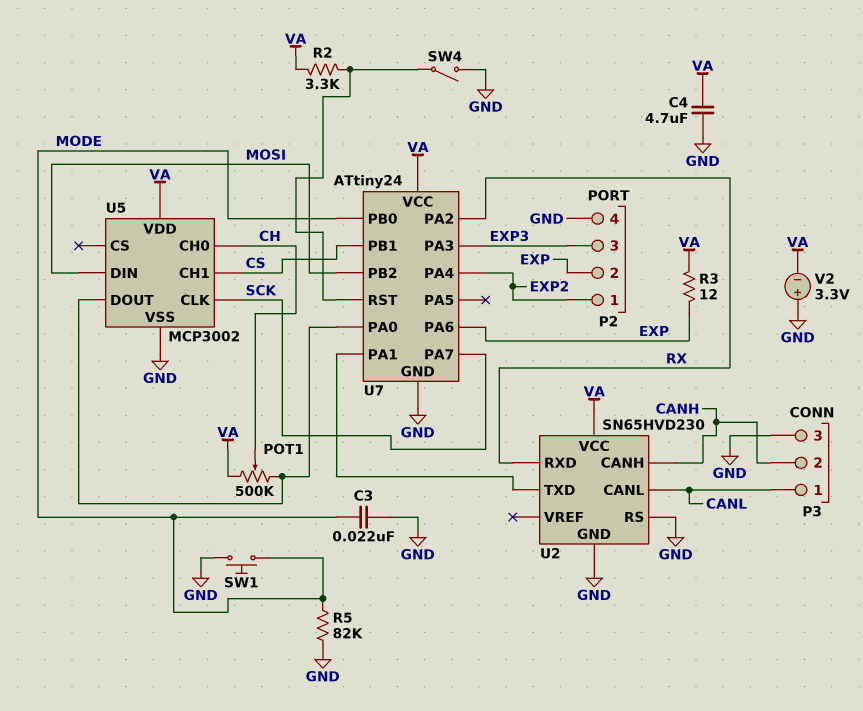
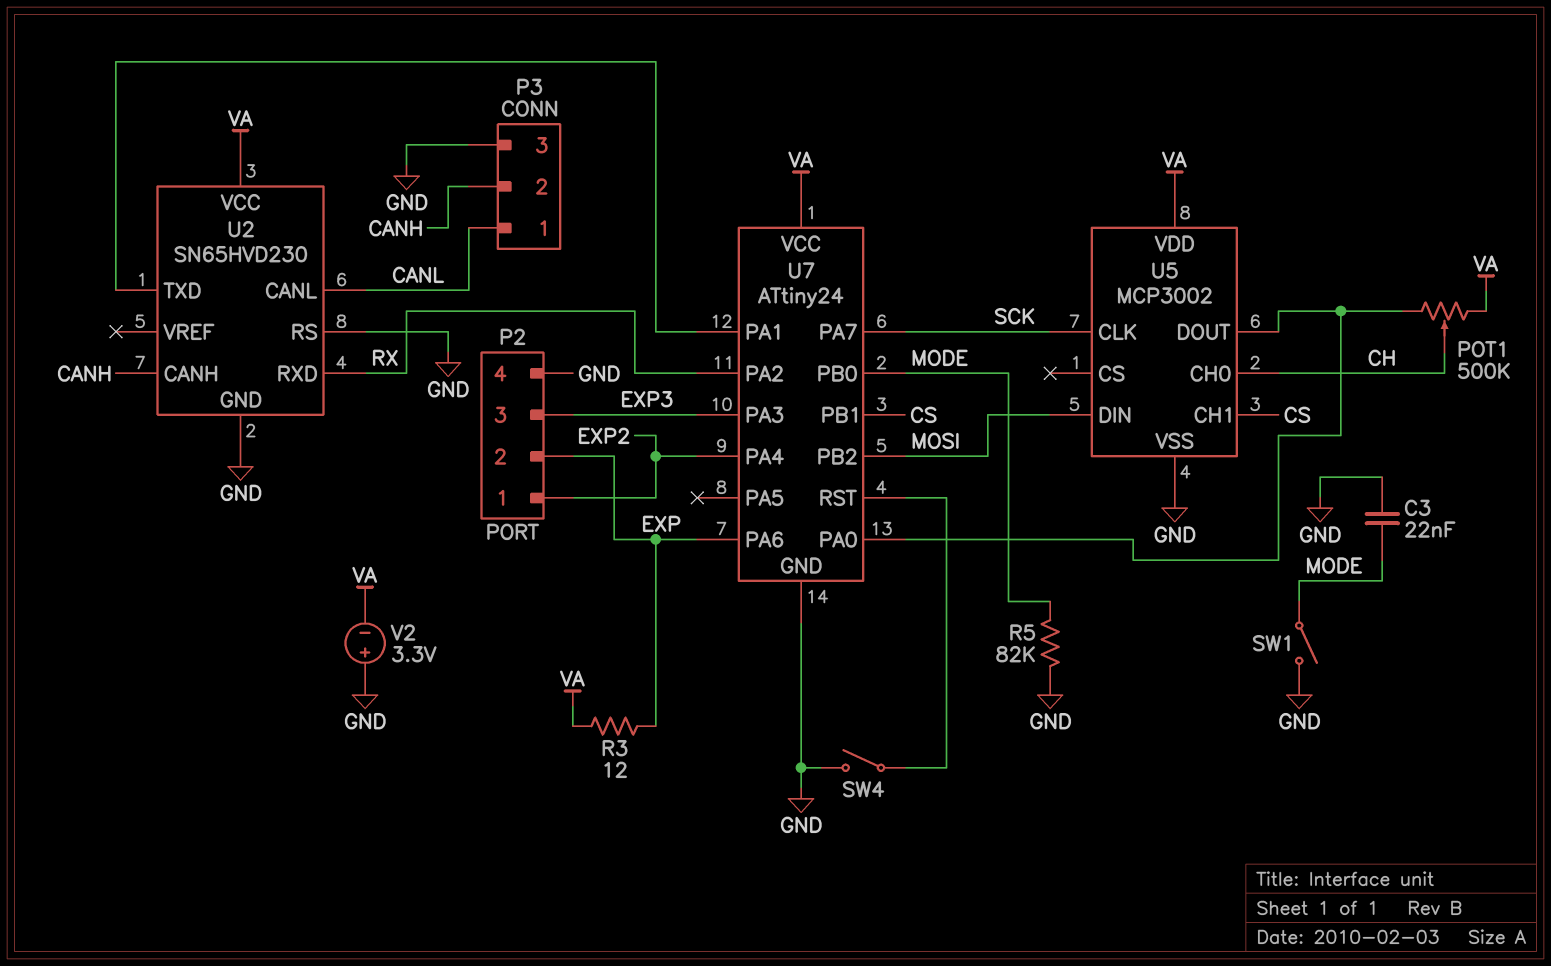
C4: 4.7uF (GND, VA) -> none
R2: 3.3k (U7/RST, VA) -> none
SW1: button (GND, MODE) -> switch (GND, MODE)

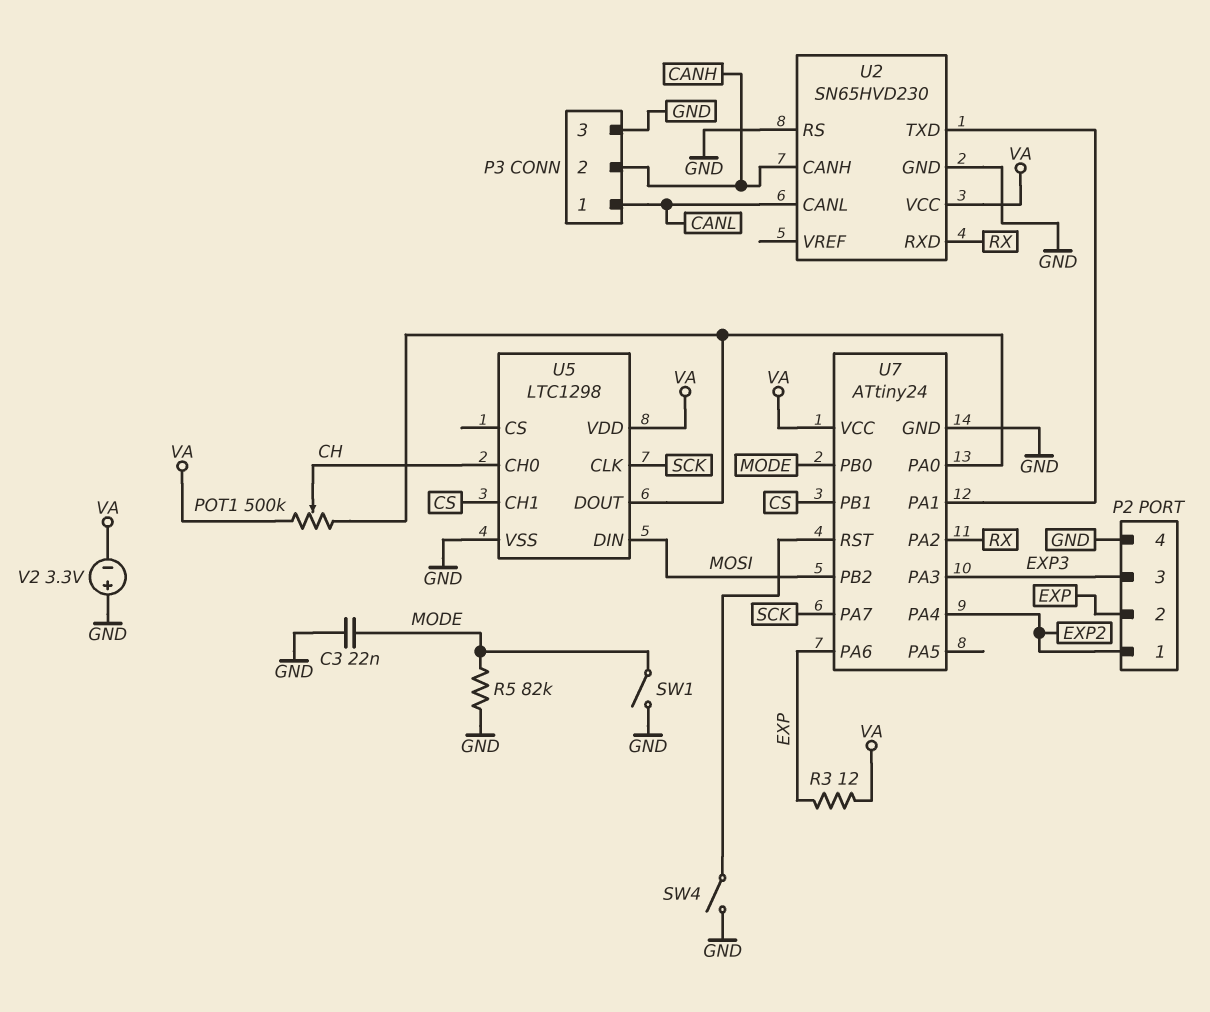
U5: MCP3002 -> LTC1298

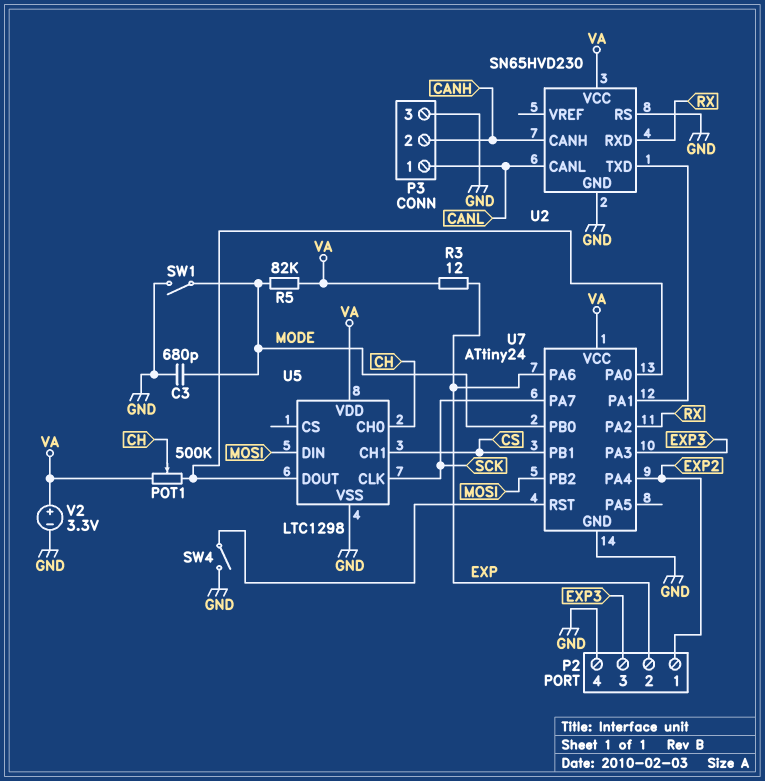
C3: 22nF (GND, MODE) -> 680pF (GND, MODE)
R5: 82k (GND, MODE) -> 82k (MODE, VA)
V2: 3.3V (plus GND, minus VA) -> 3.3V (plus VA, minus GND)

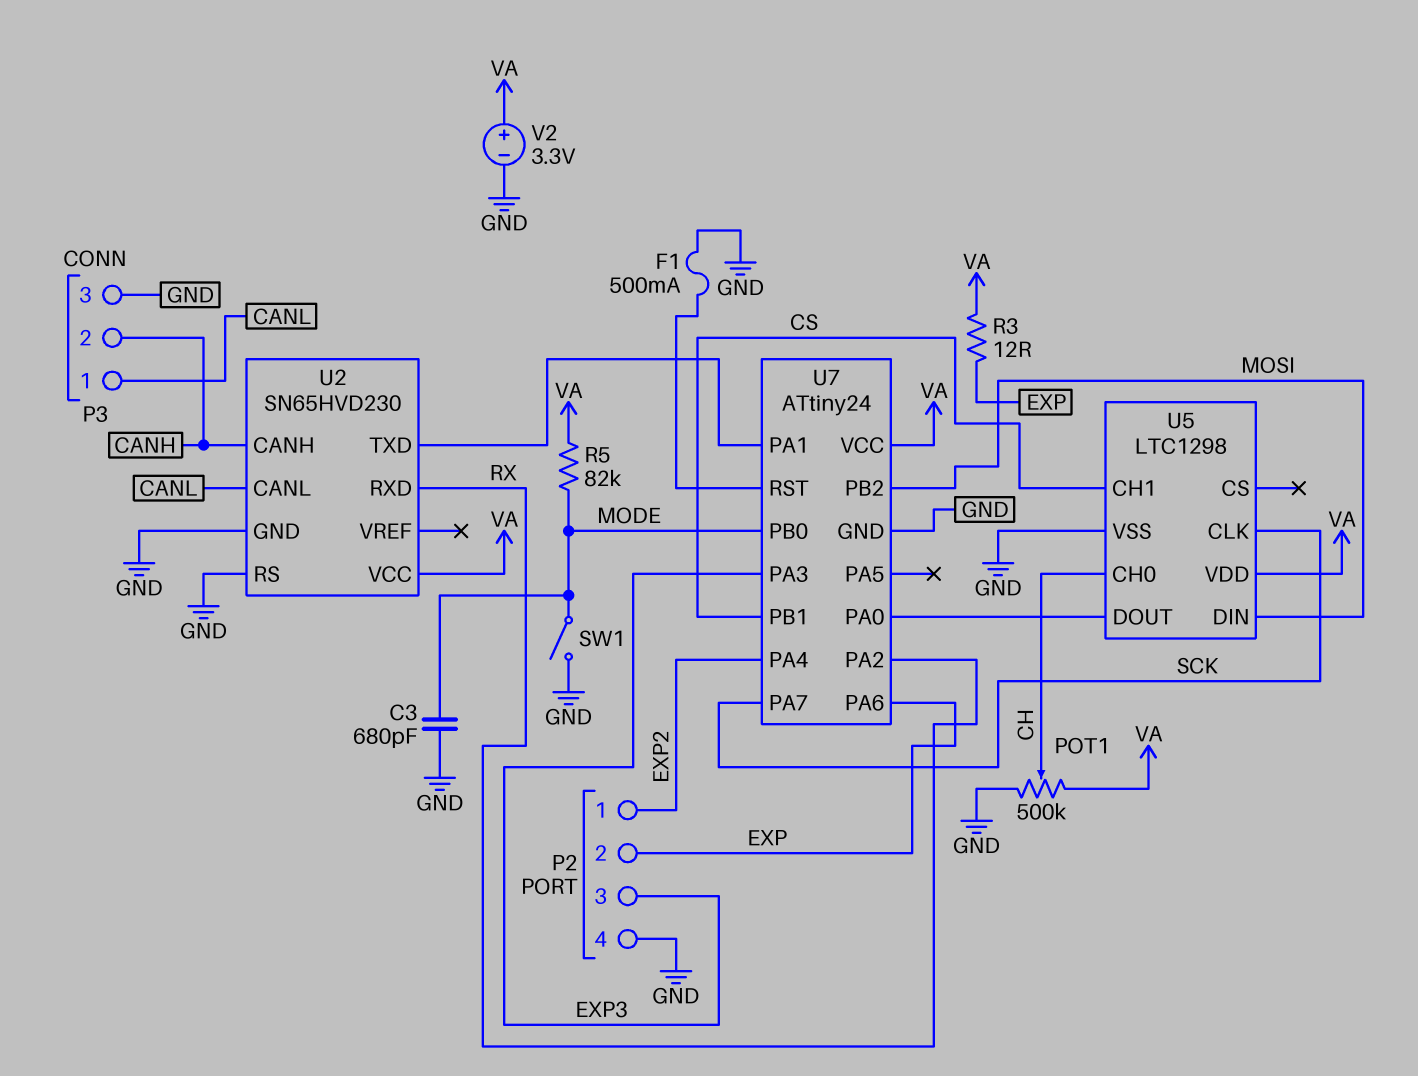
F1: none -> 500mA (GND, U7/RST)
POT1: 500k (U5/DOUT, VA, wiper CH) -> 500k (GND, VA, wiper CH)
SW4: switch (GND, U7/RST) -> none

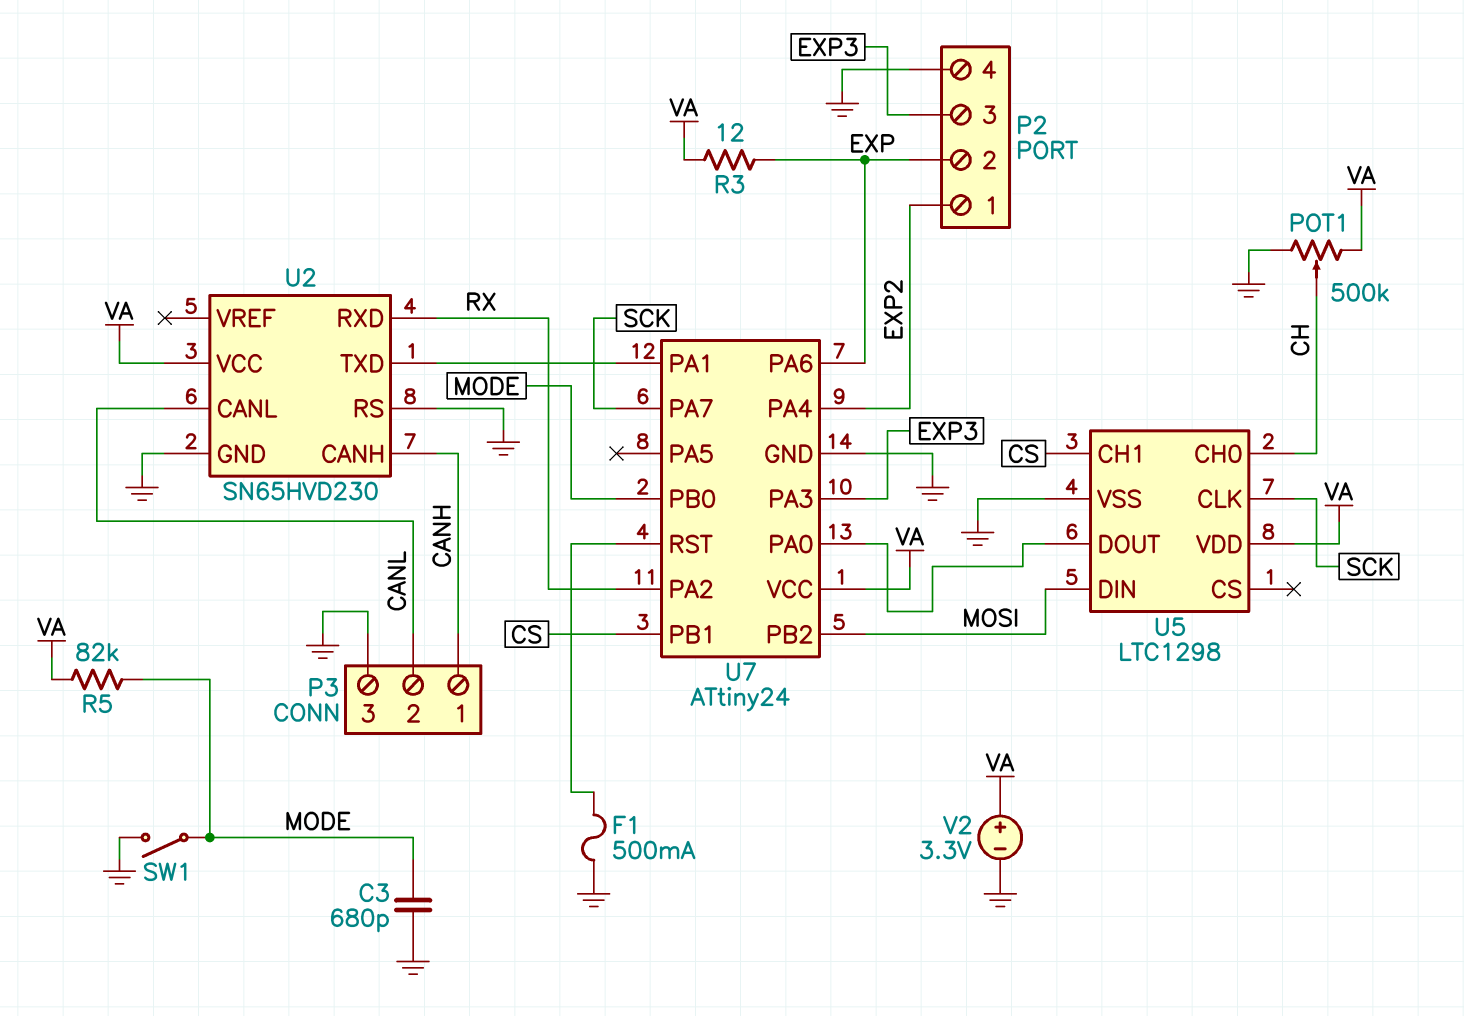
P3 pin 1: CANL -> CANH
P3 pin 2: CANH -> CANL

